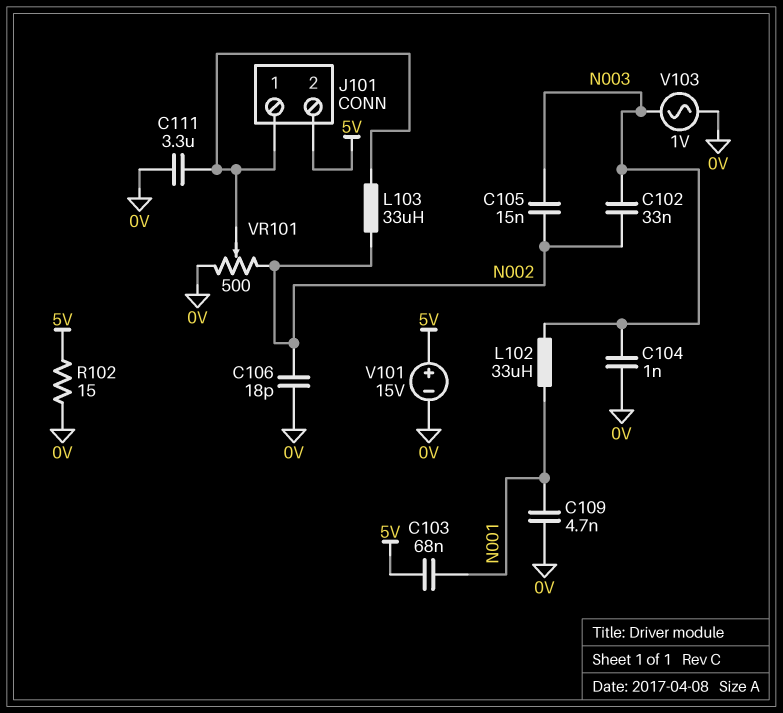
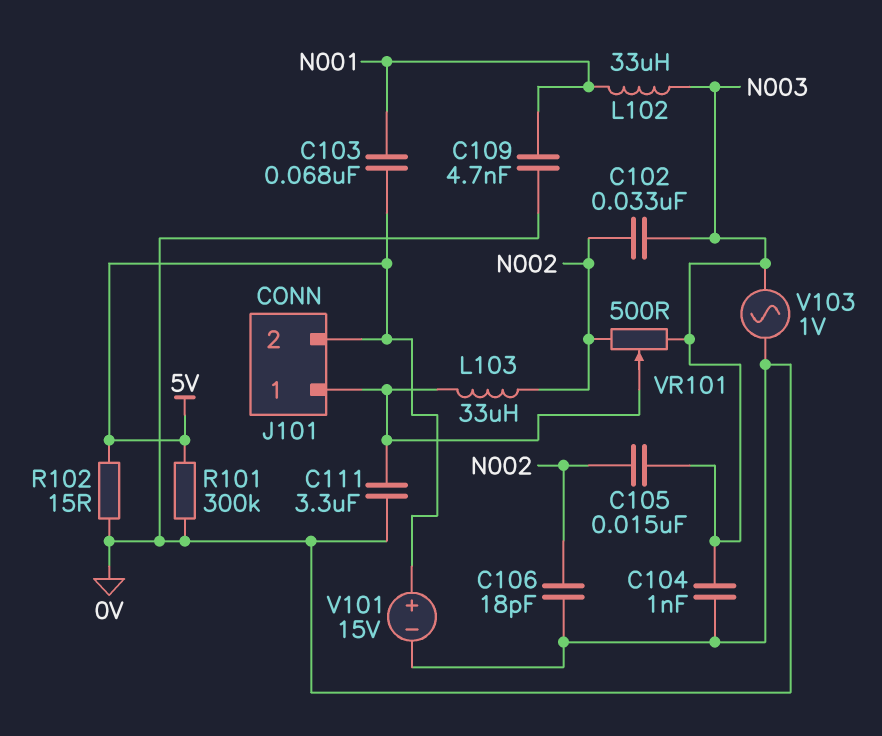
R101: none -> 300k (0V, 5V)
VR101: 500 (0V, N002, wiper J101/1) -> 500 (N002, N003, wiper J101/1)

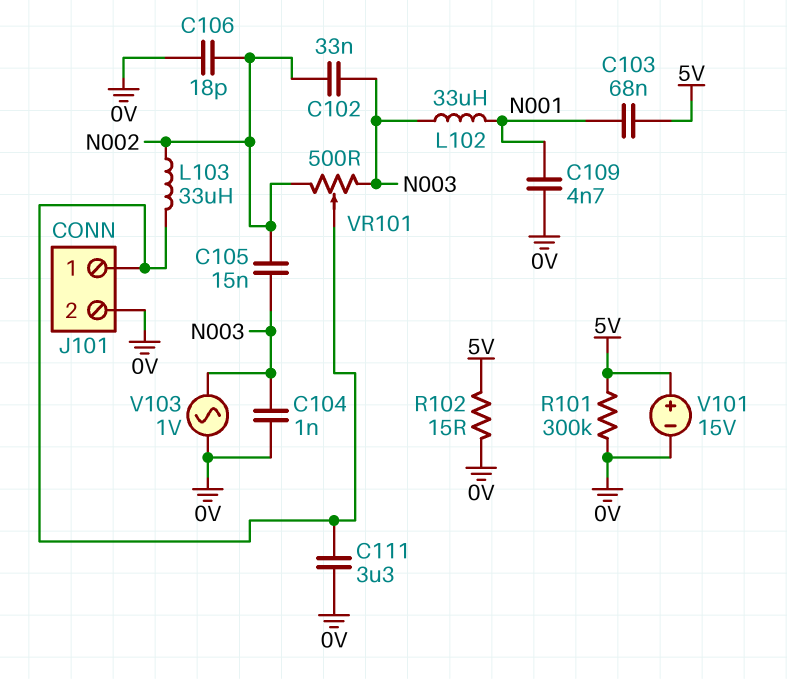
J101 pin 2: 5V -> 0V

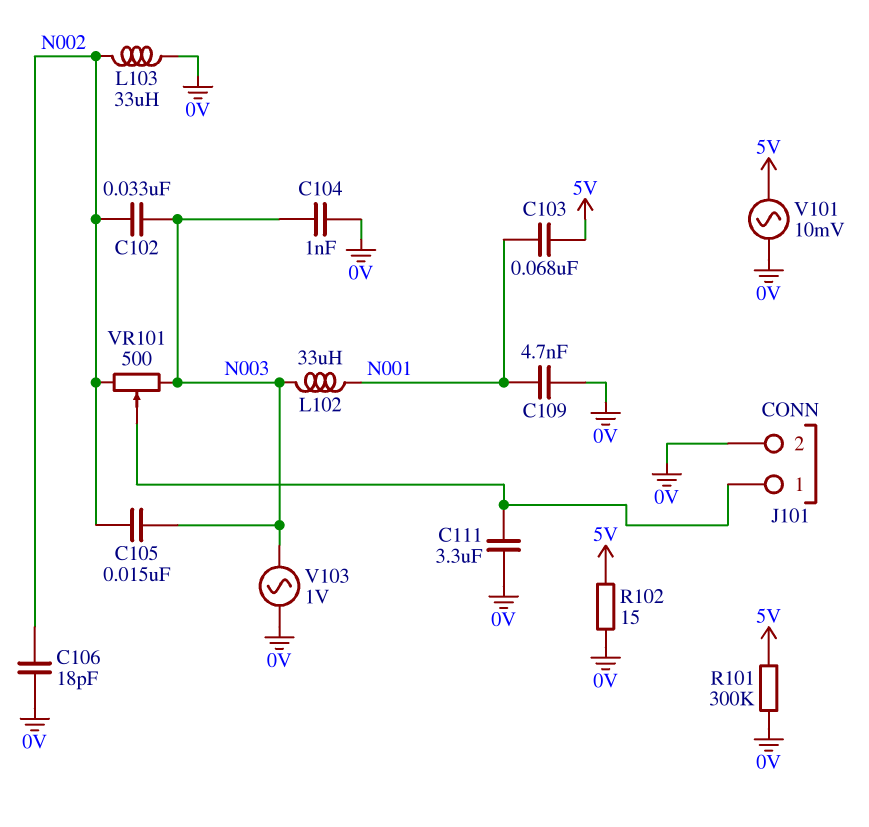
L103: 33uH (J101/1, N002) -> 33uH (0V, N002)
V101: 15V (plus 5V, minus 0V) -> AC 10mV (0V, 5V)

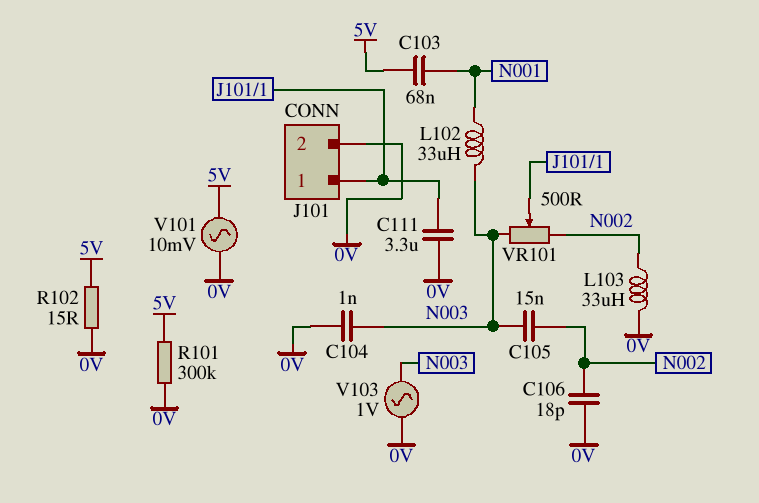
C102: 33nF (N002, N003) -> none
C109: 4.7nF (0V, N001) -> none

